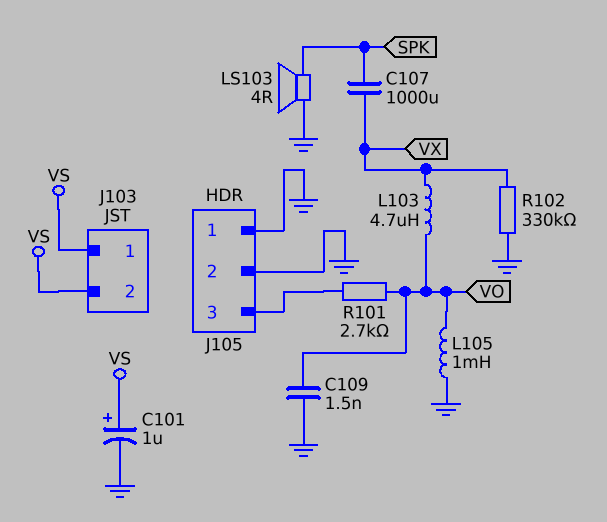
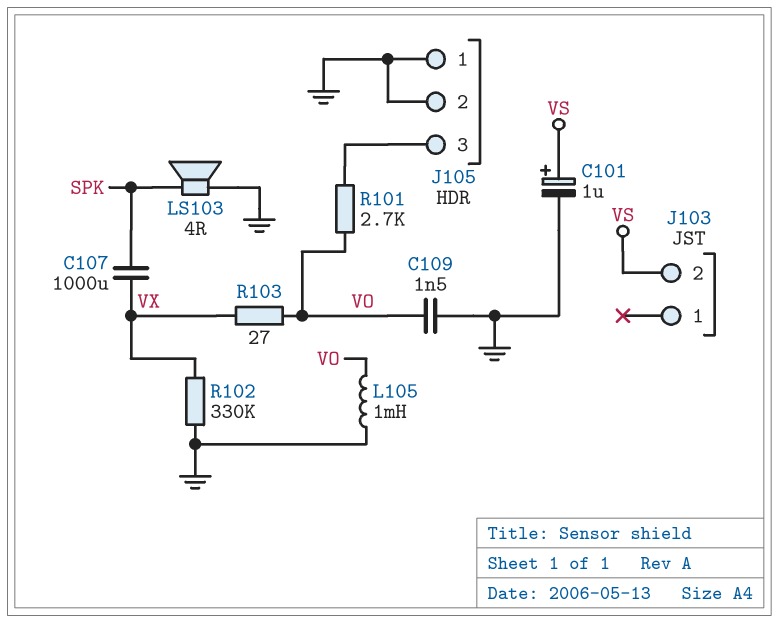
J103 pin 1: VS -> none
L103: 4.7uH (VO, VX) -> none
R103: none -> 27 (VO, VX)

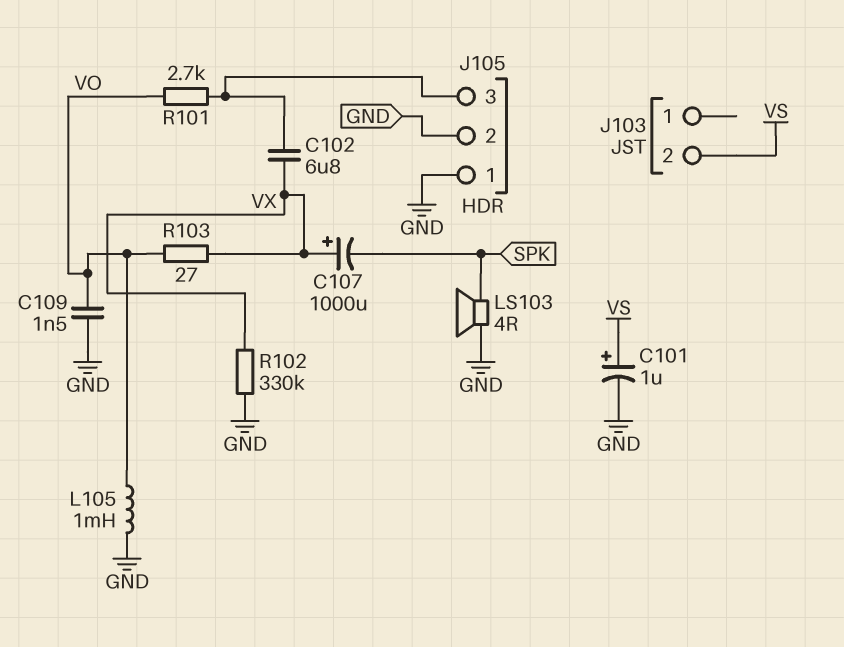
C102: none -> 6.8uF (J105/3, VX)
C107: 1000uF (SPK, VX) -> 1000uF (plus VX, minus SPK)

